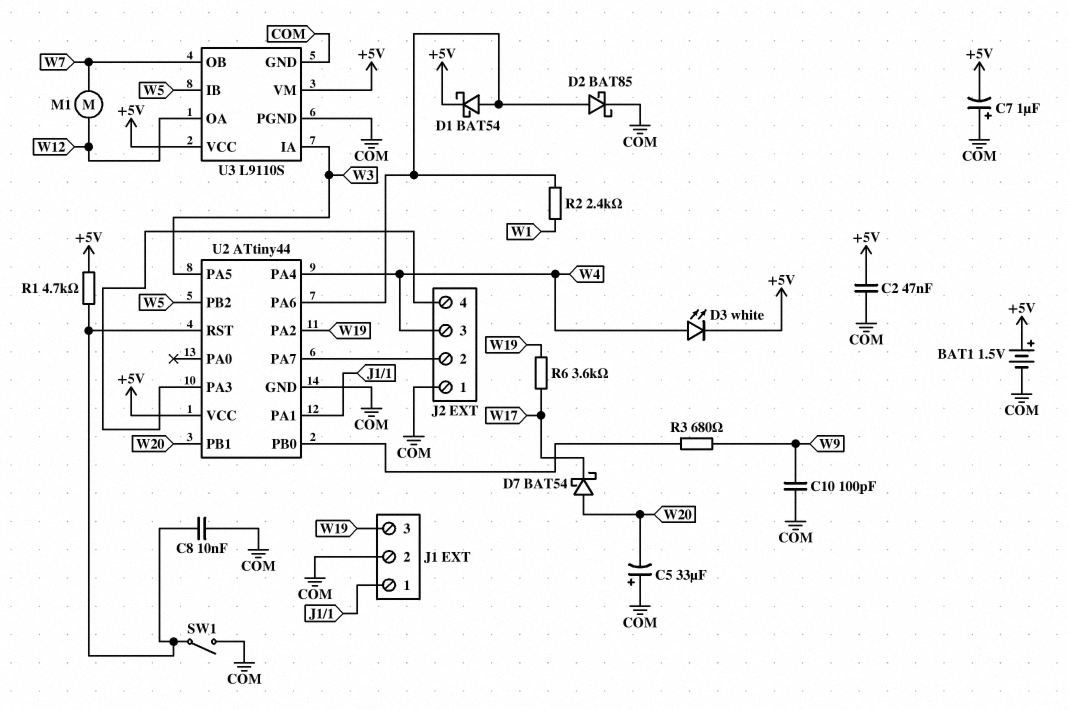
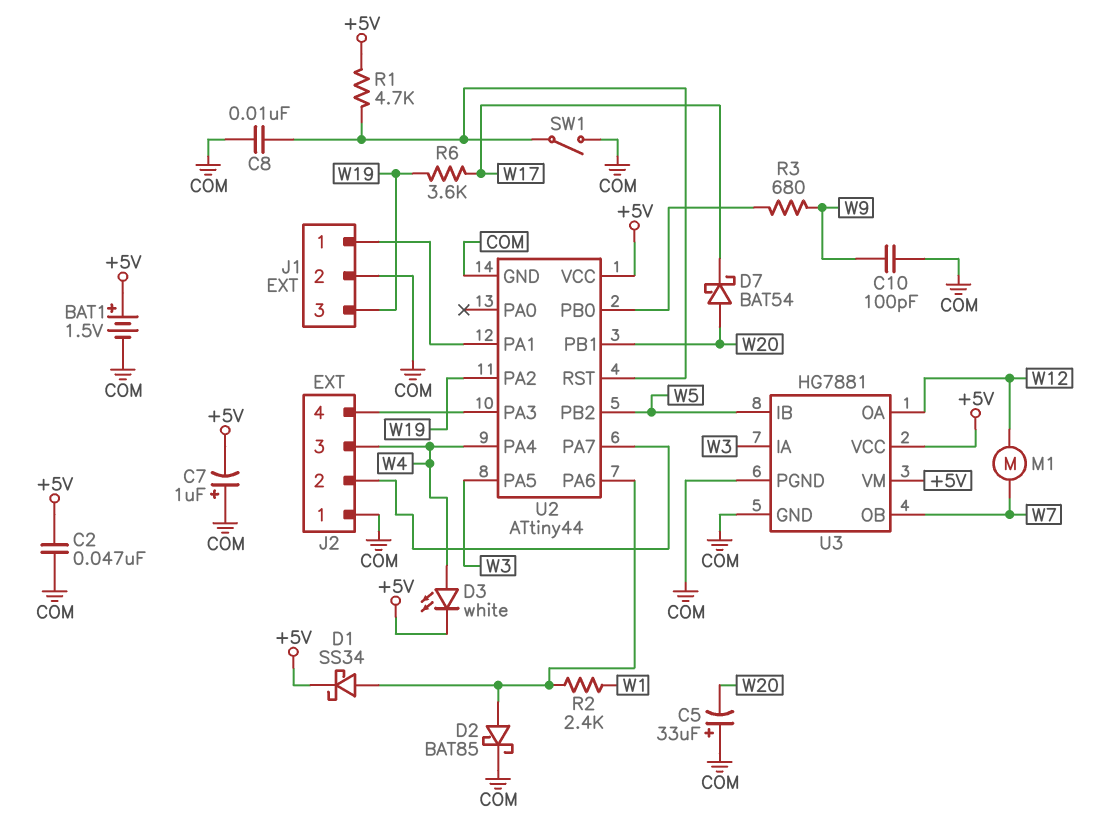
D1: schottky BAT54 (A U2/PA6, K +5V) -> schottky SS34 (A U2/PA6, K +5V)
U3: L9110S -> HG7881

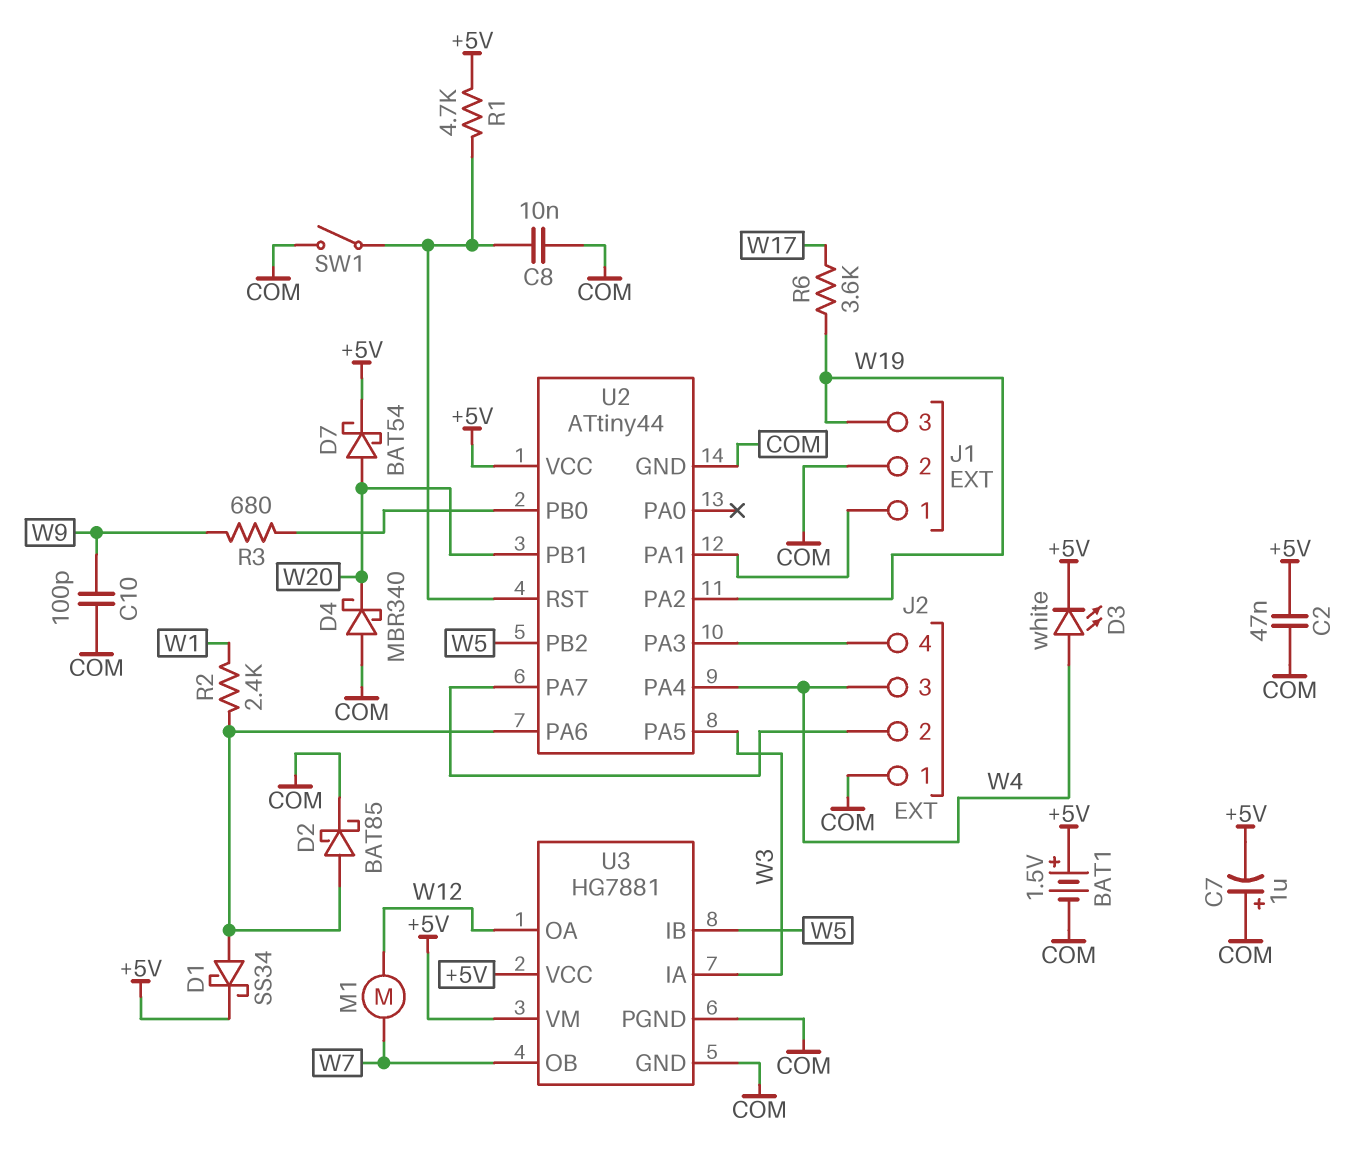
C5: 33uF (plus COM, minus W20) -> none
D4: none -> schottky MBR340 (A COM, K W20)
D7: schottky BAT54 (A W20, K W17) -> schottky BAT54 (A W20, K +5V)

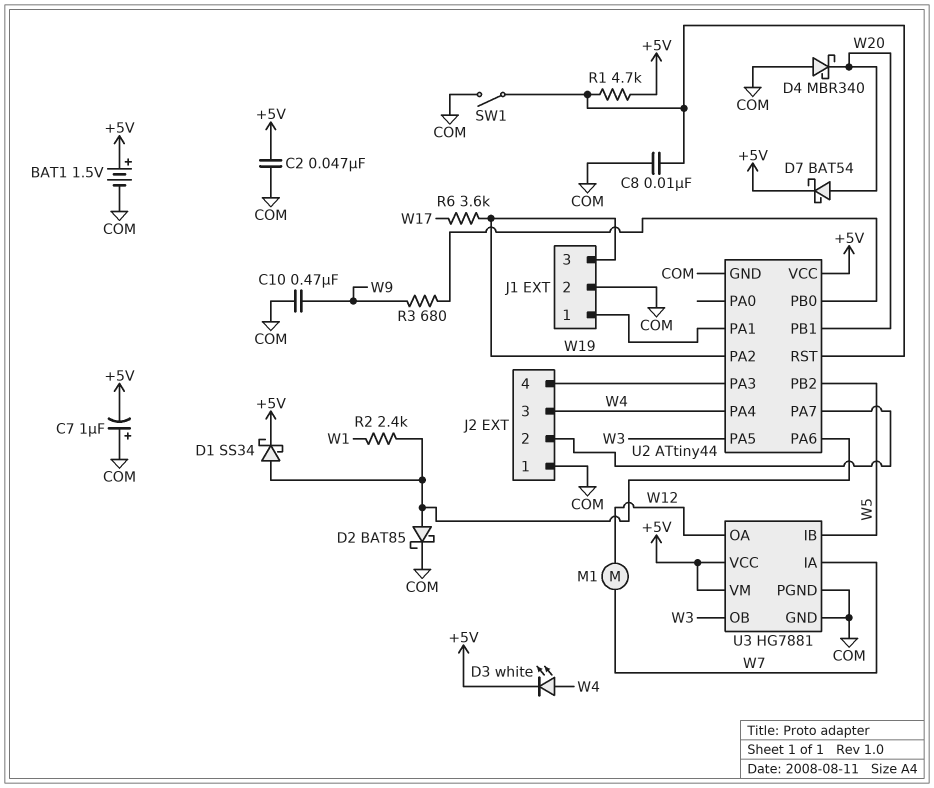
C10: 100pF (COM, W9) -> 470nF (COM, W9)
U3 pin IA: W3 -> W7
U3 pin OB: W7 -> W3

